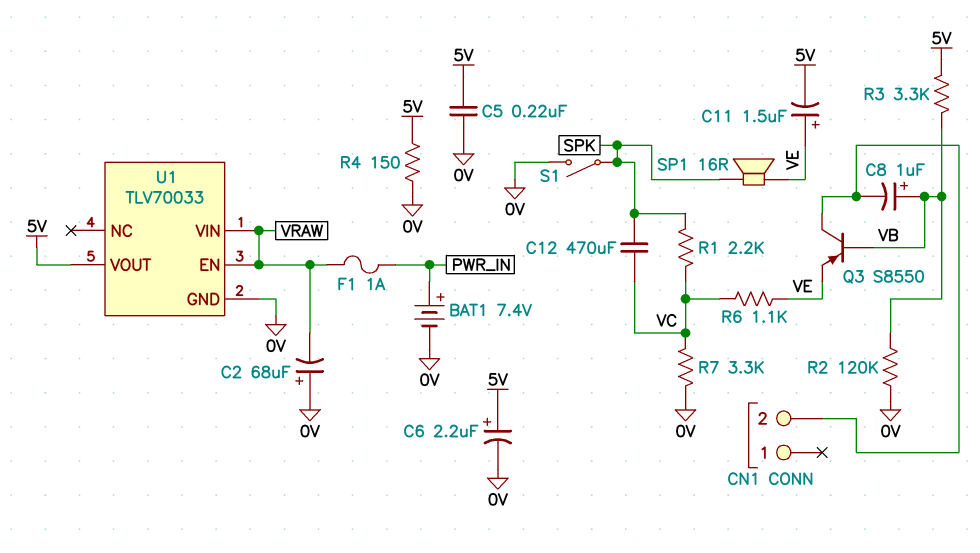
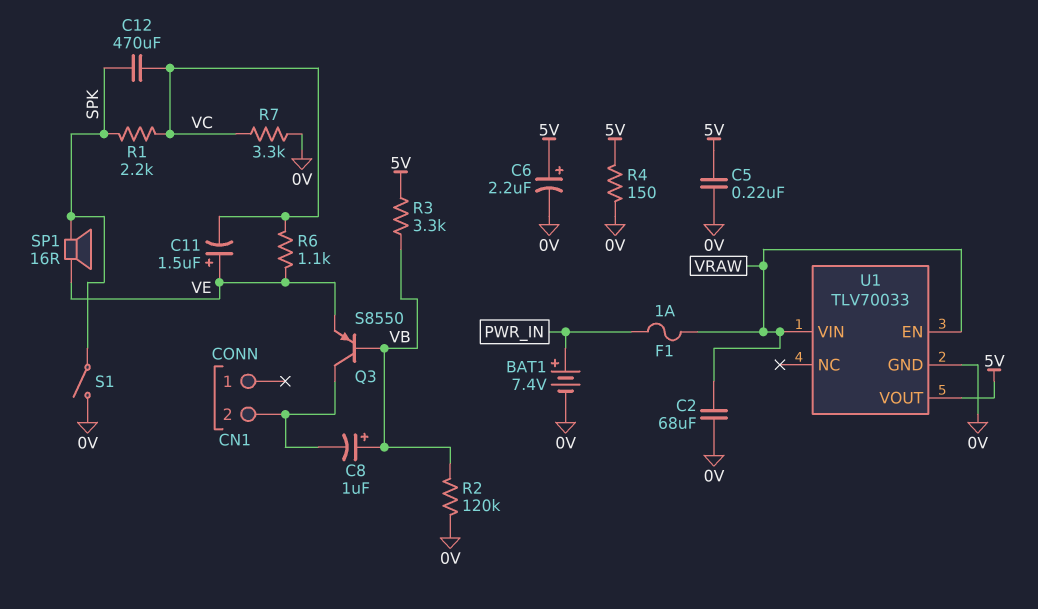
C2: 68uF (plus 0V, minus VRAW) -> 68uF (0V, VRAW)
C11: 1.5uF (plus VE, minus 5V) -> 1.5uF (plus VE, minus VC)

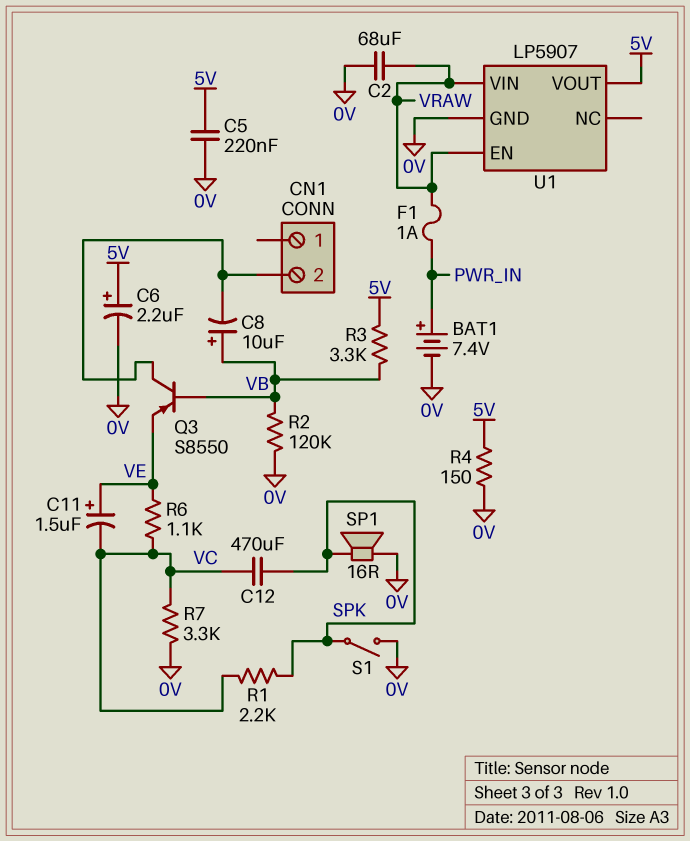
C8: 1uF (plus VB, minus CN1/2) -> 10uF (plus VB, minus CN1/2)
SP1: speaker 16R (SPK, VE) -> speaker 16R (0V, SPK)
U1: TLV70033 -> LP5907

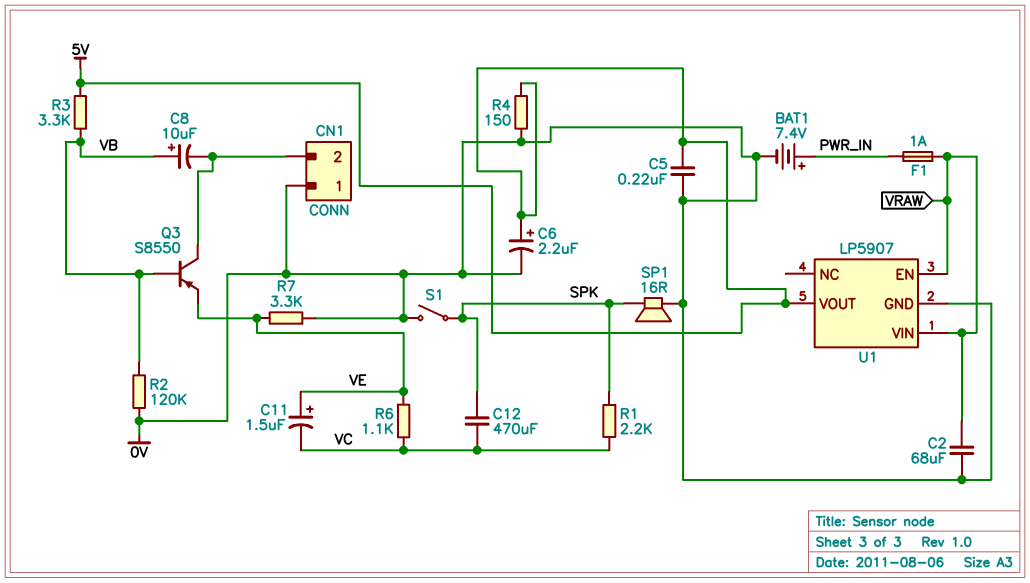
CN1 pin 1: none -> 0V
R7: 3.3k (0V, VC) -> 3.3k (0V, VE)

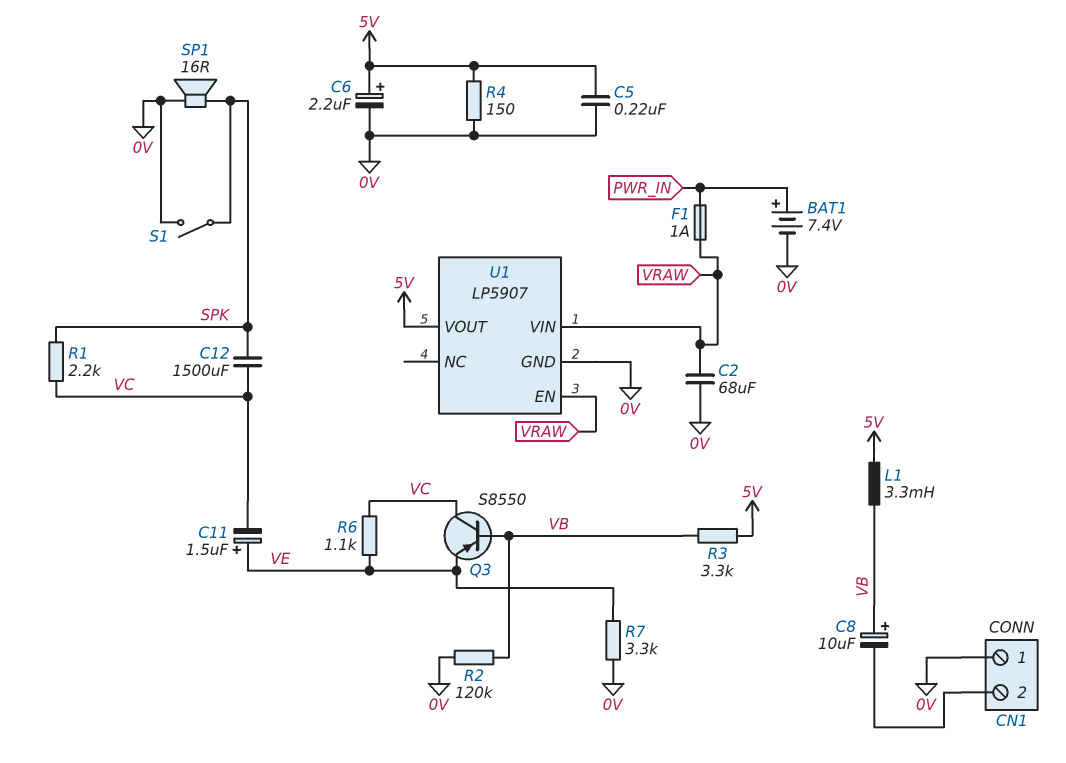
C12: 470uF (SPK, VC) -> 1500uF (SPK, VC)
L1: none -> 3.3mH (5V, VB)
Q3: PNP S8550 (B VB, C CN1/2, E VE) -> PNP S8550 (B VB, C VC, E VE)

